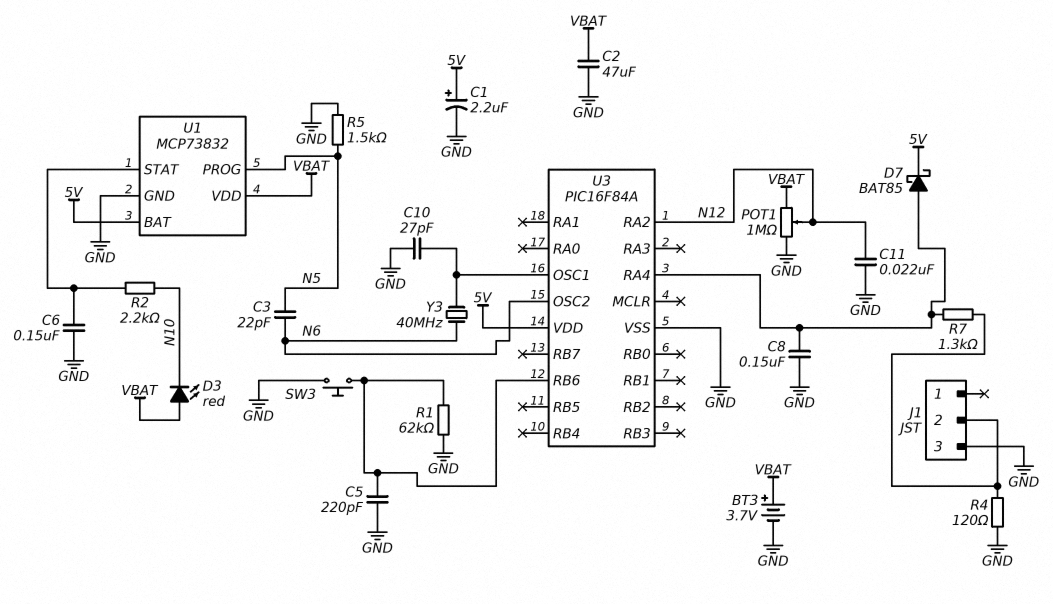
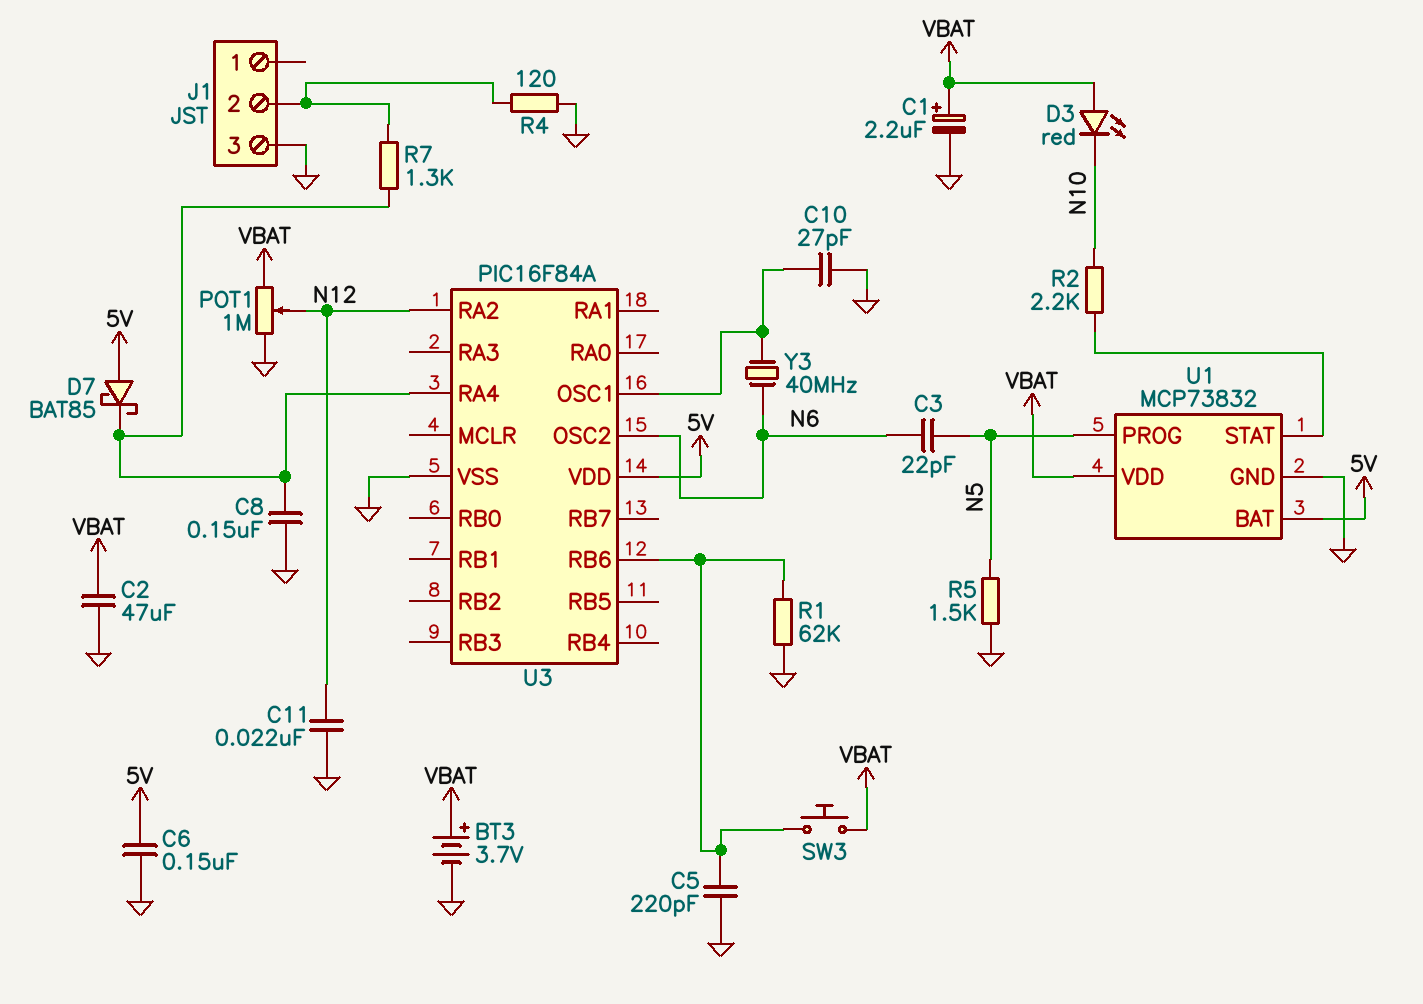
C1: 2.2uF (plus 5V, minus GND) -> 2.2uF (plus VBAT, minus GND)
C6: 150nF (GND, U1/STAT) -> 150nF (5V, GND)
D7: schottky BAT85 (A U3/RA4, K 5V) -> schottky BAT85 (A 5V, K U3/RA4)
SW3: button (GND, U3/RB6) -> button (U3/RB6, VBAT)

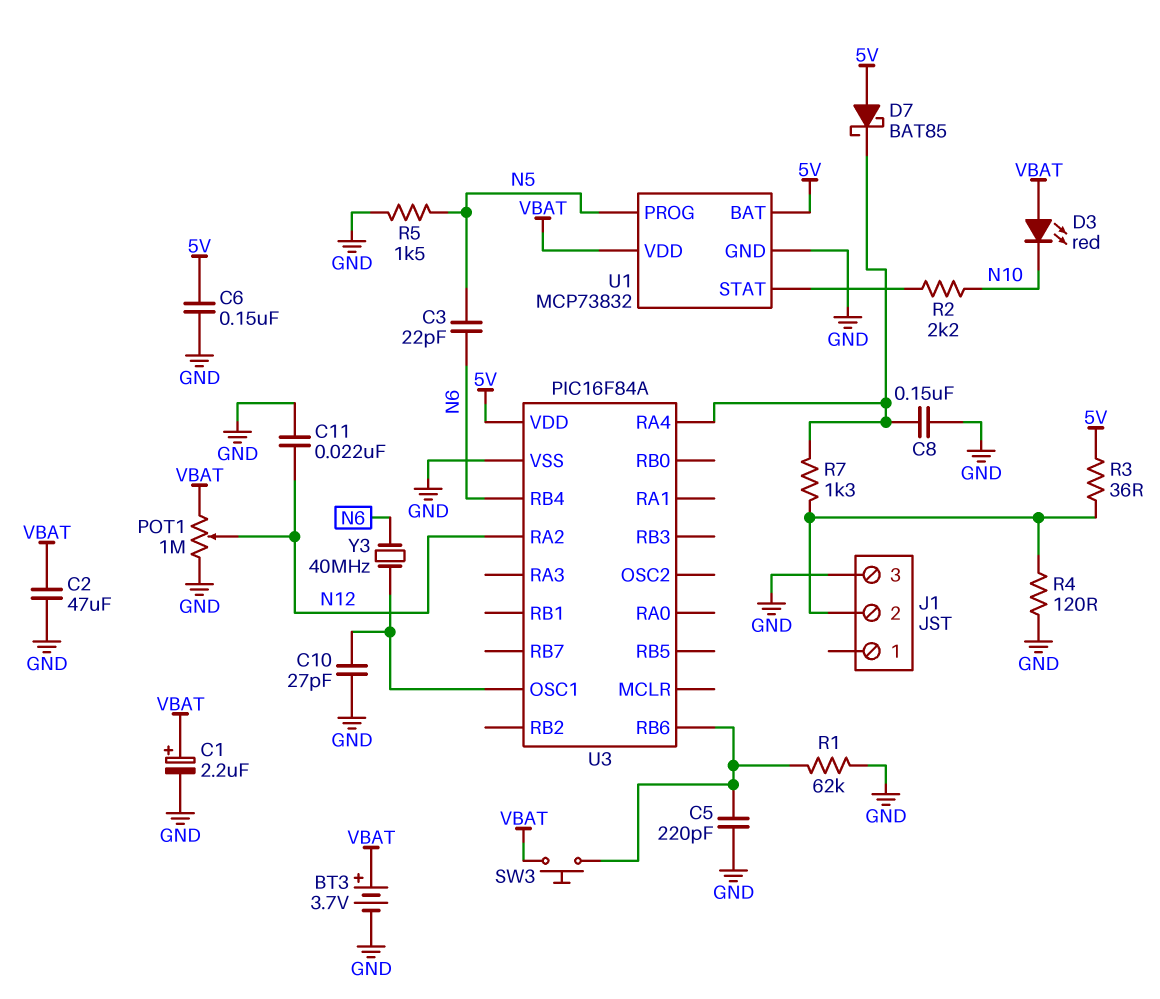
R3: none -> 36 (5V, J1/2)
U3 pin OSC2: N6 -> none
U3 pin RB4: none -> N6

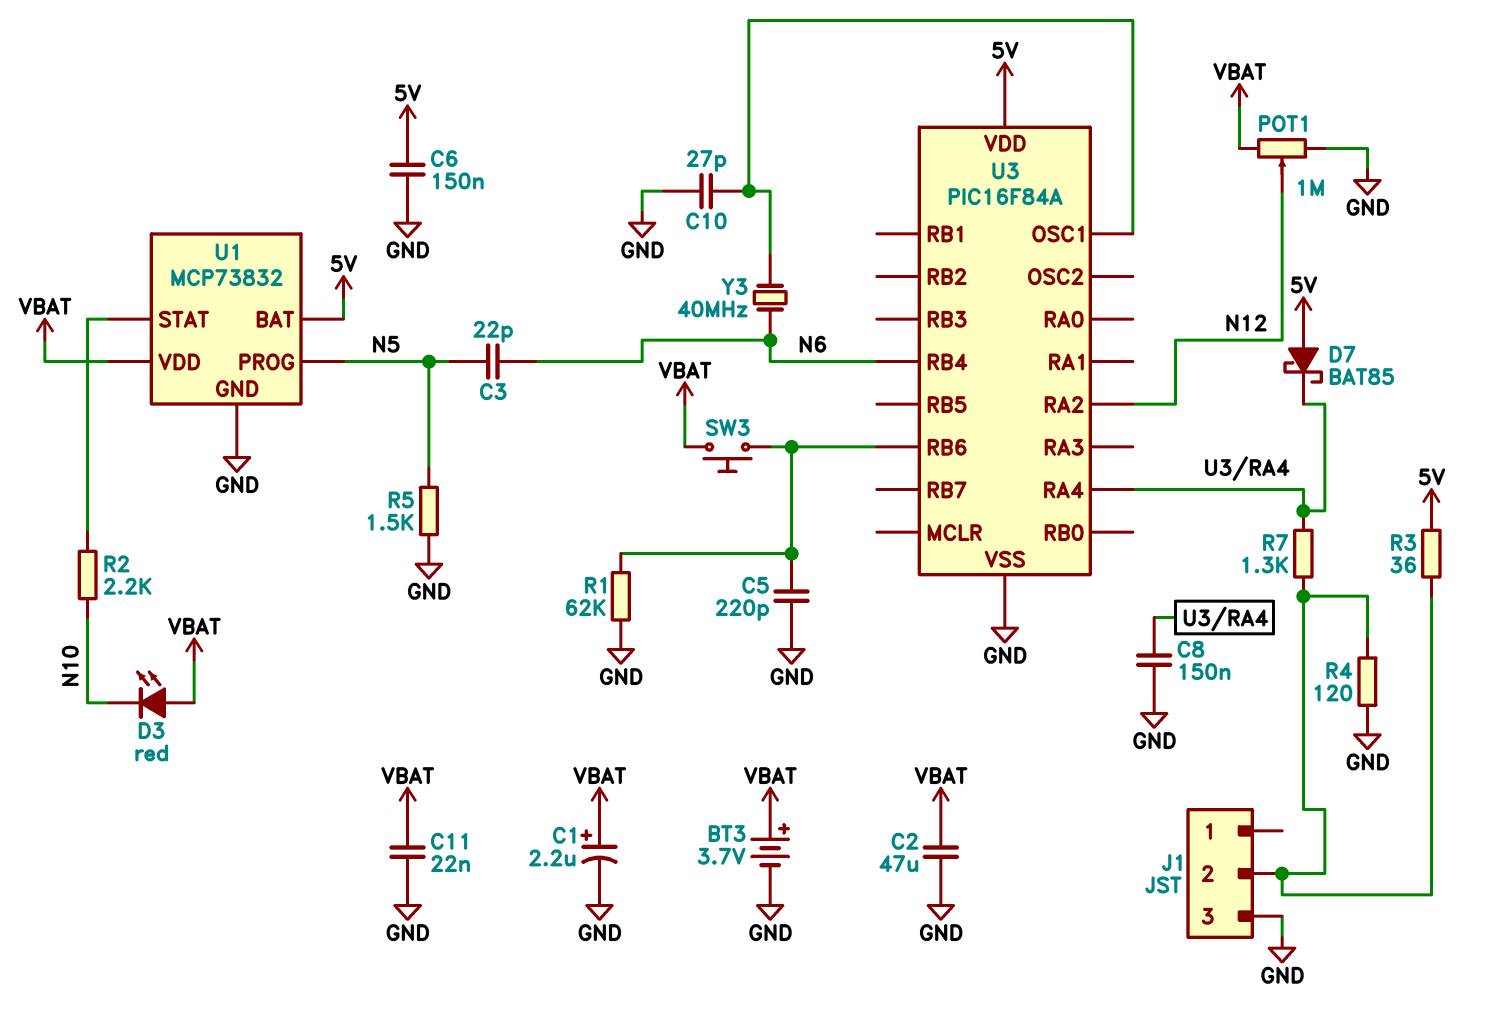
C11: 22nF (GND, N12) -> 22nF (GND, VBAT)

